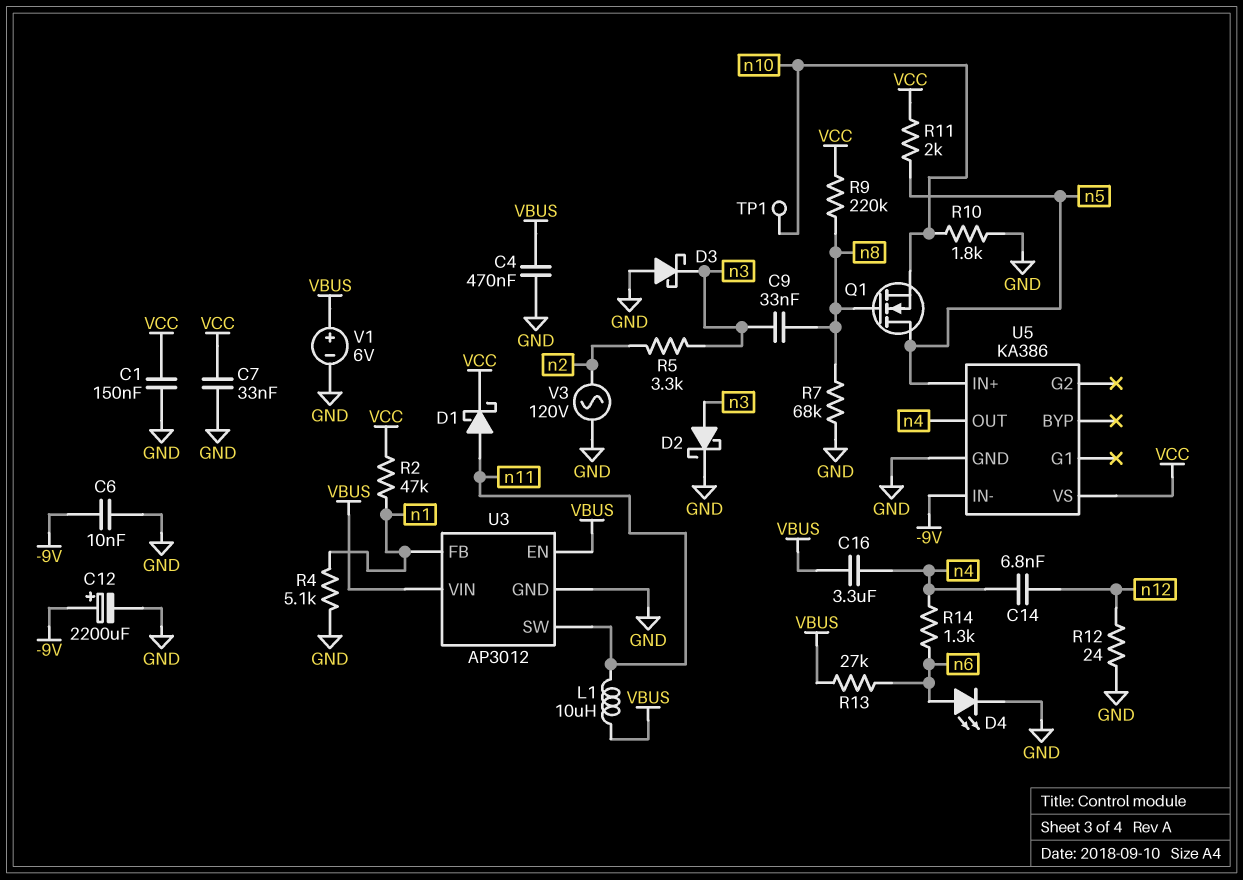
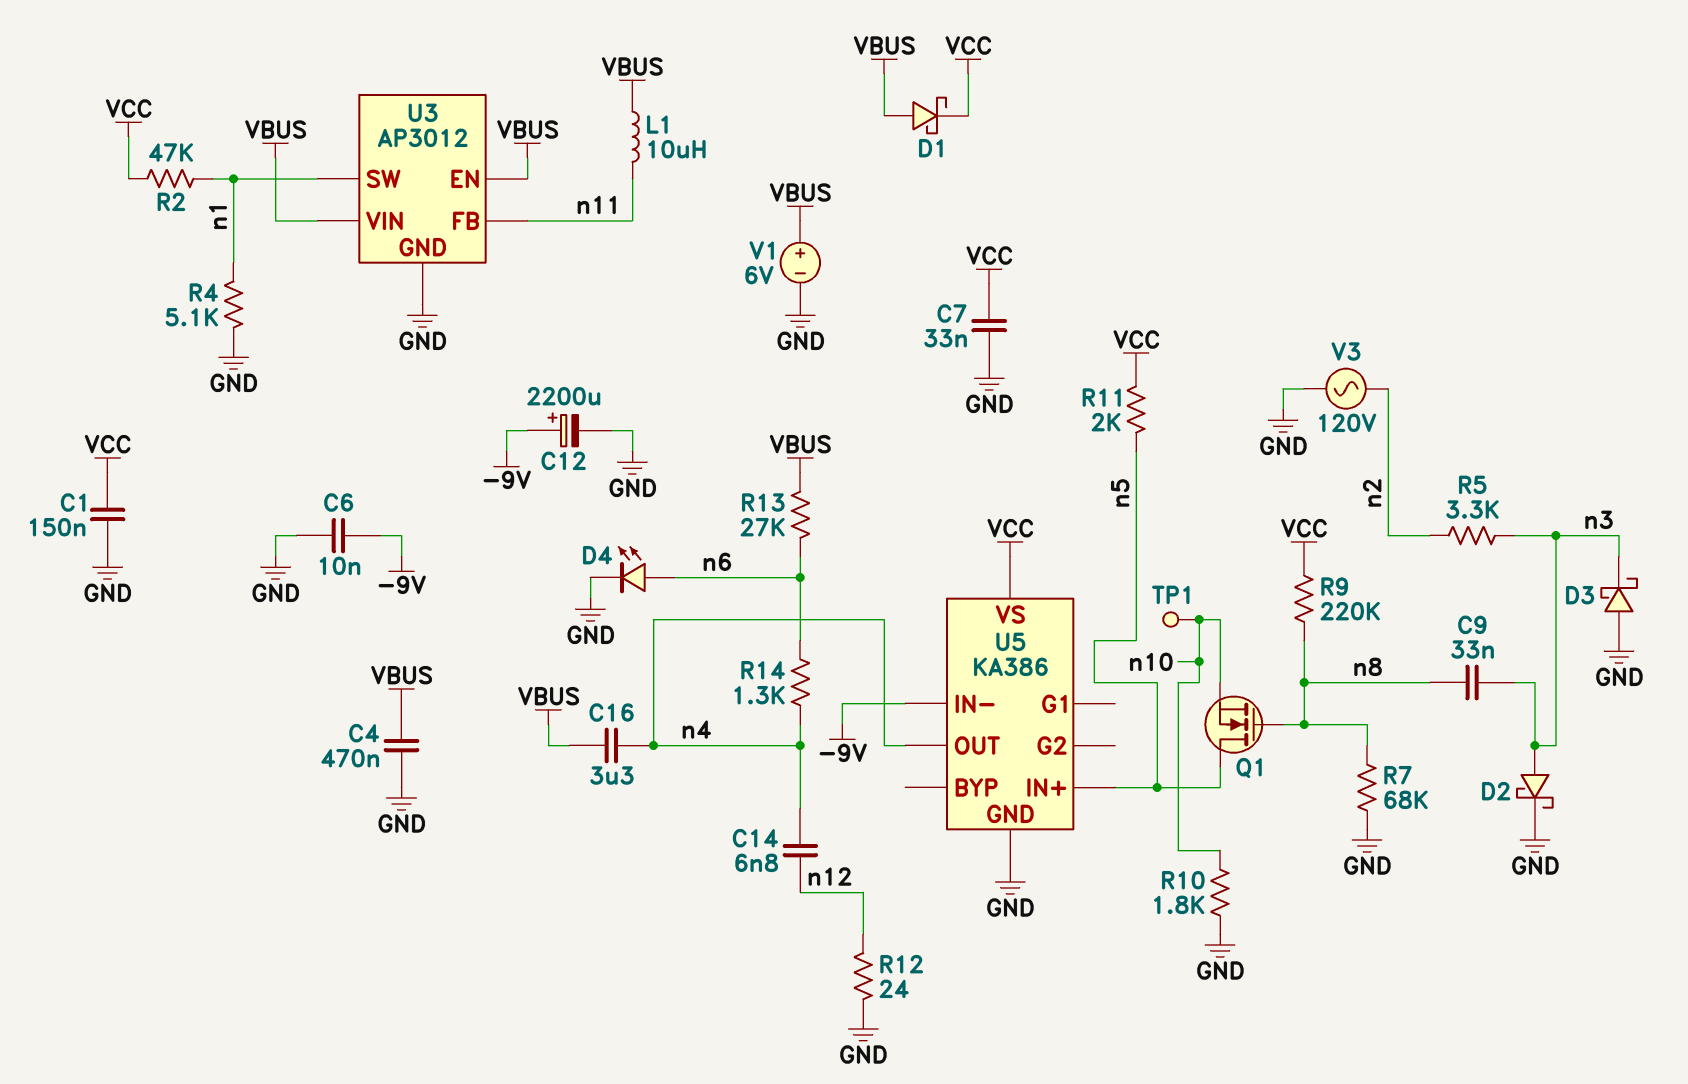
D1: schottky (A n11, K VCC) -> schottky (A VBUS, K VCC)
U3 pin FB: n1 -> n11
U3 pin SW: n11 -> n1

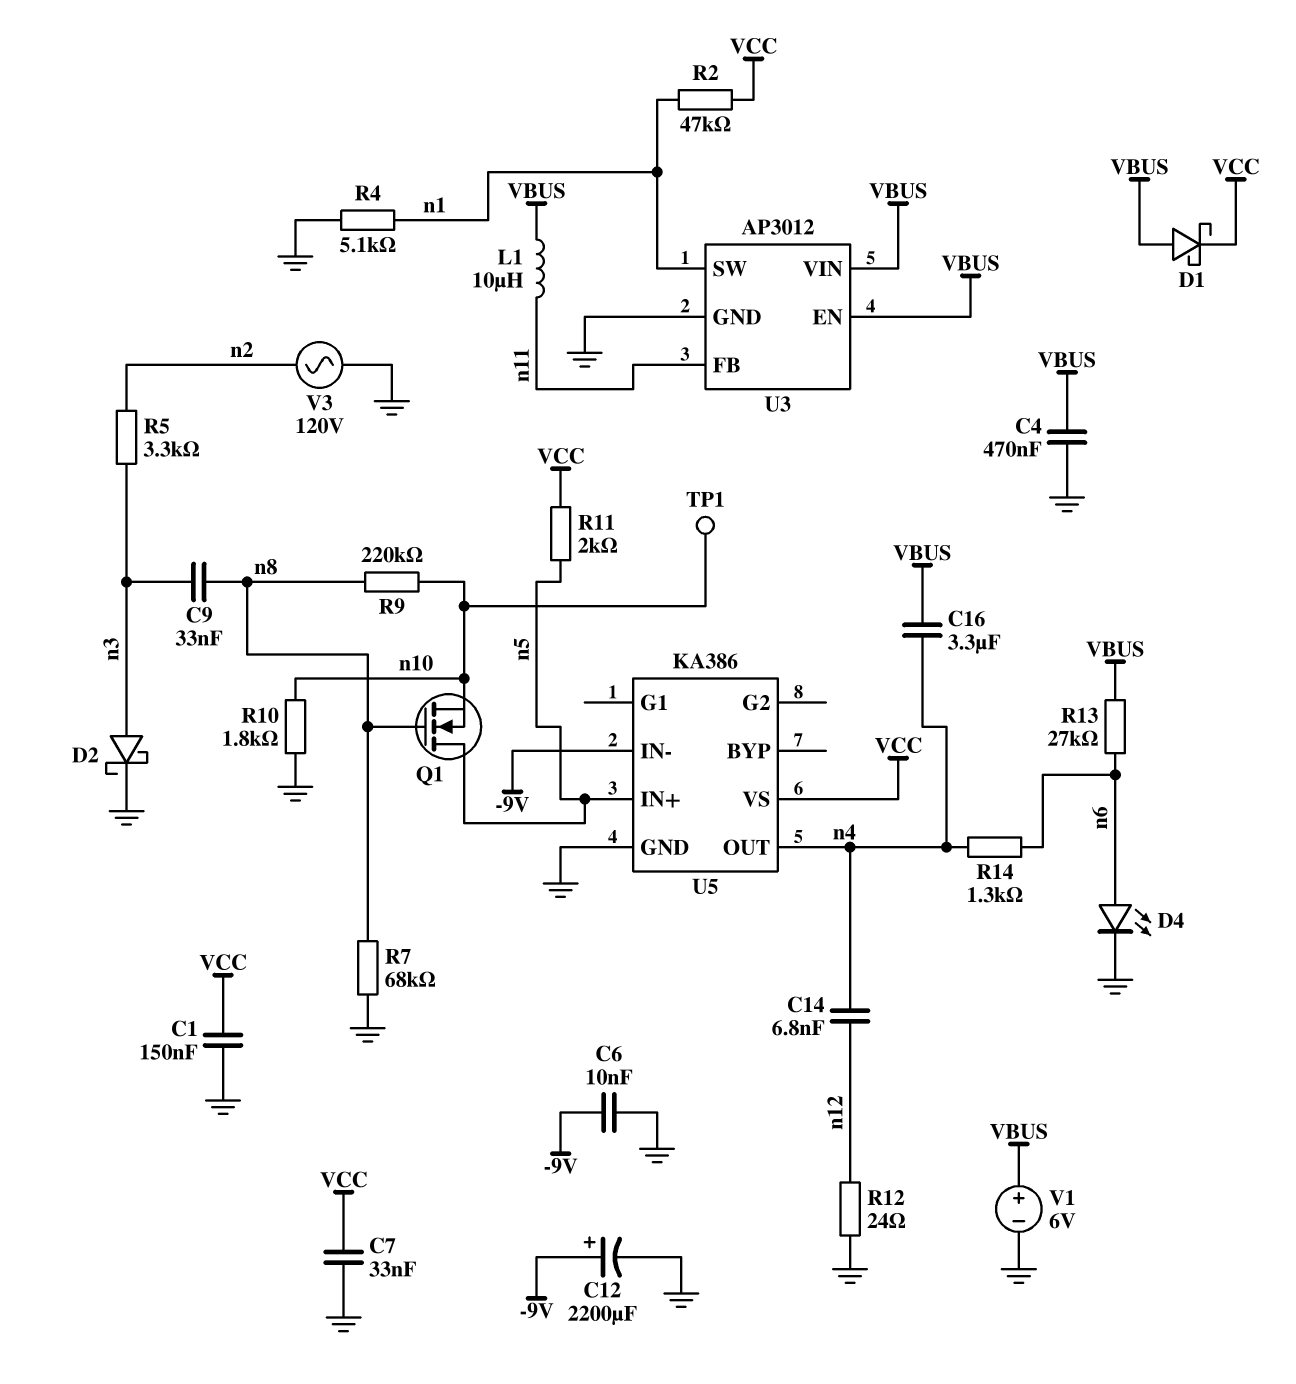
D3: schottky (A GND, K n3) -> none
R9: 220k (VCC, n8) -> 220k (n8, n10)

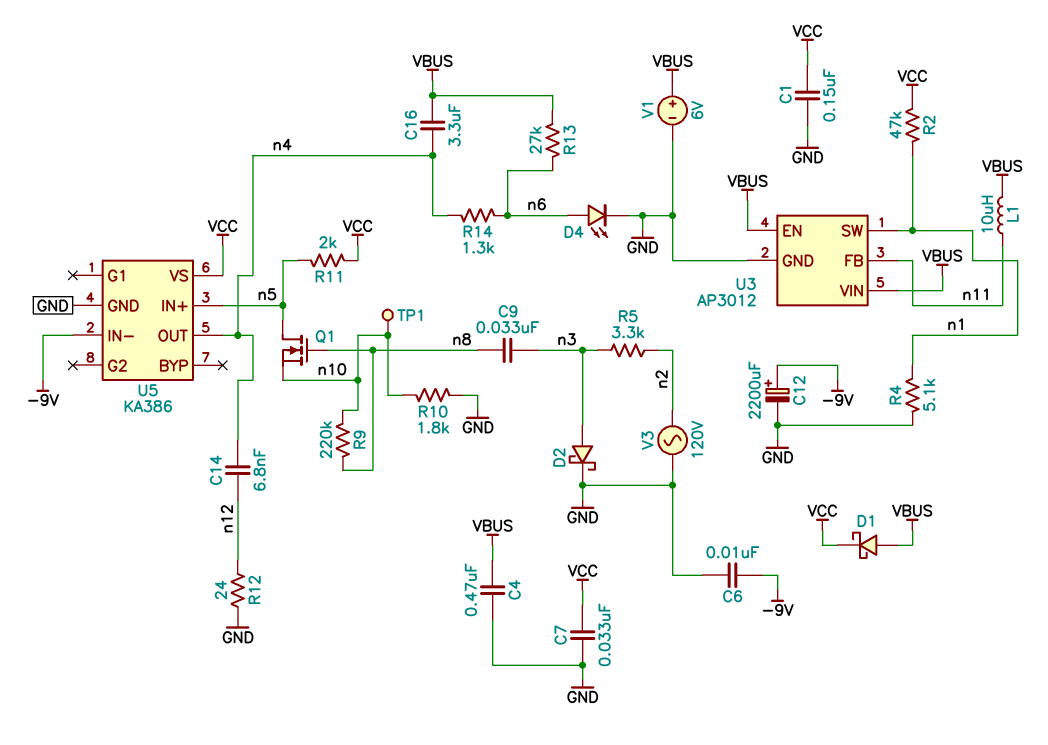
R7: 68k (GND, n8) -> none

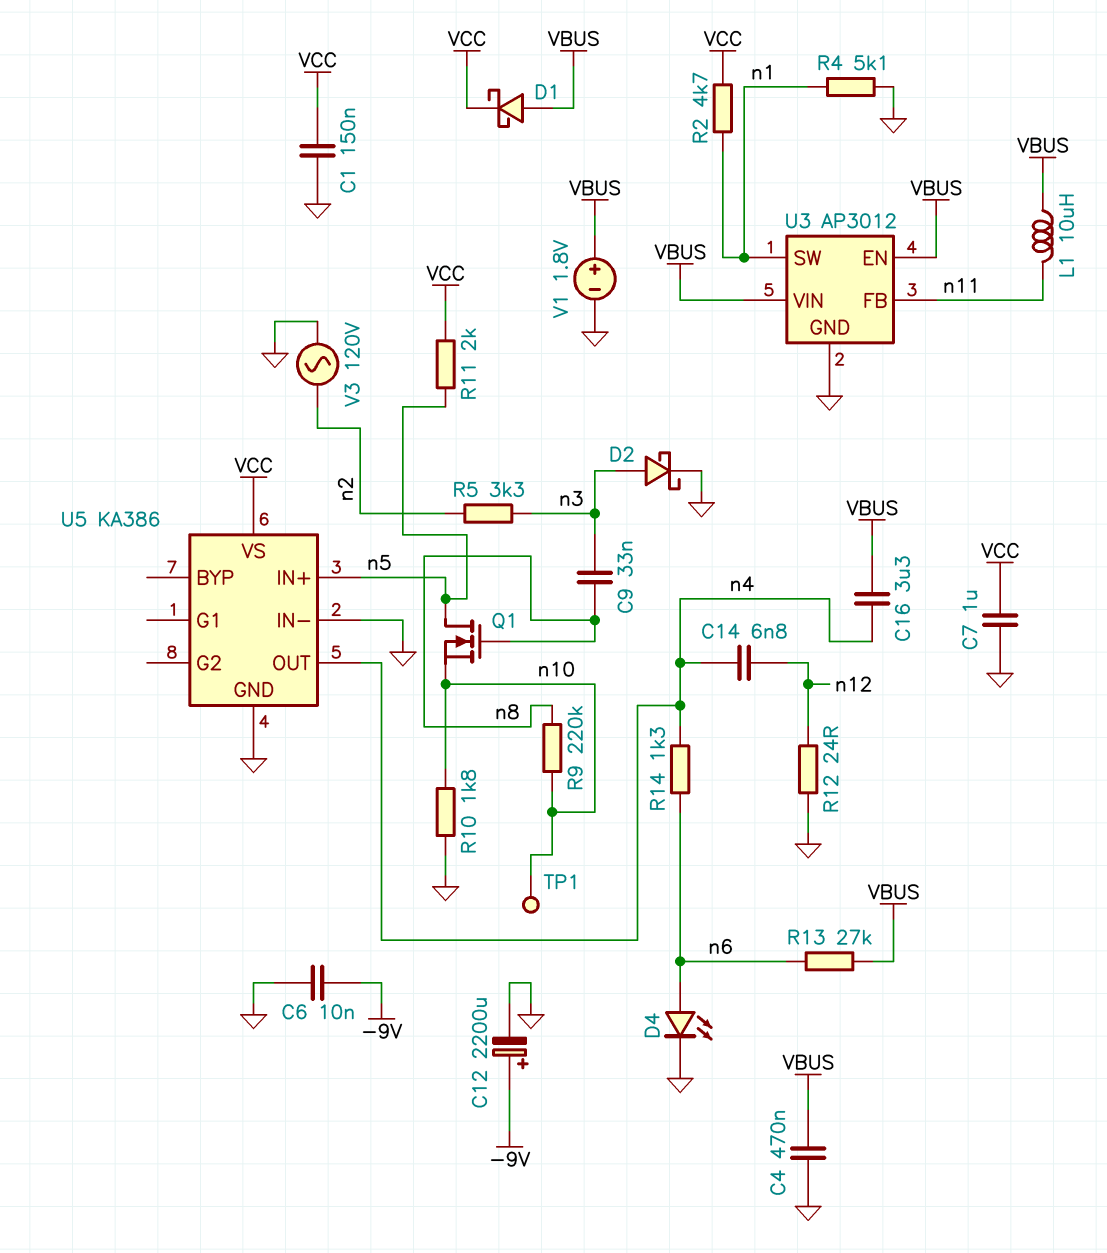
C7: 33nF (GND, VCC) -> 1uF (GND, VCC)
R2: 47k (VCC, n1) -> 4.7k (VCC, n1)
U5 pin IN-: -9V -> GND
V1: 6V (plus VBUS, minus GND) -> 1.8V (plus VBUS, minus GND)

